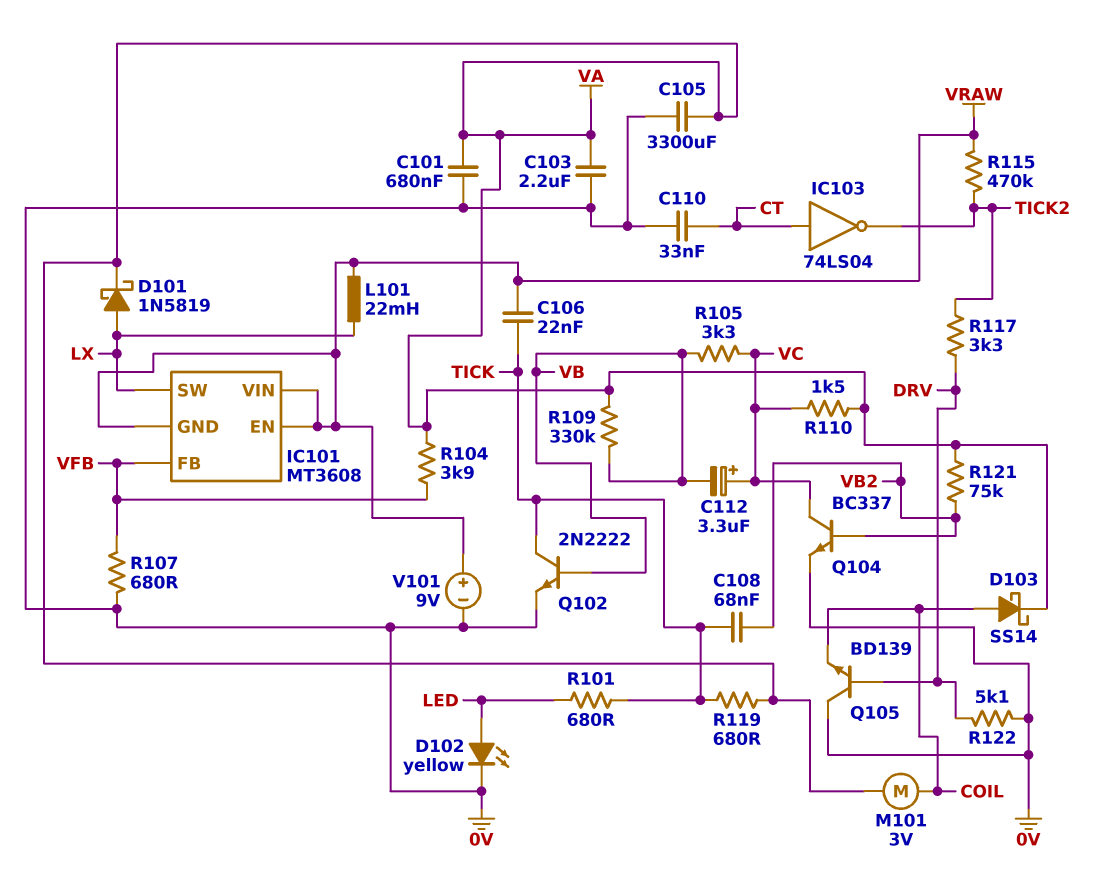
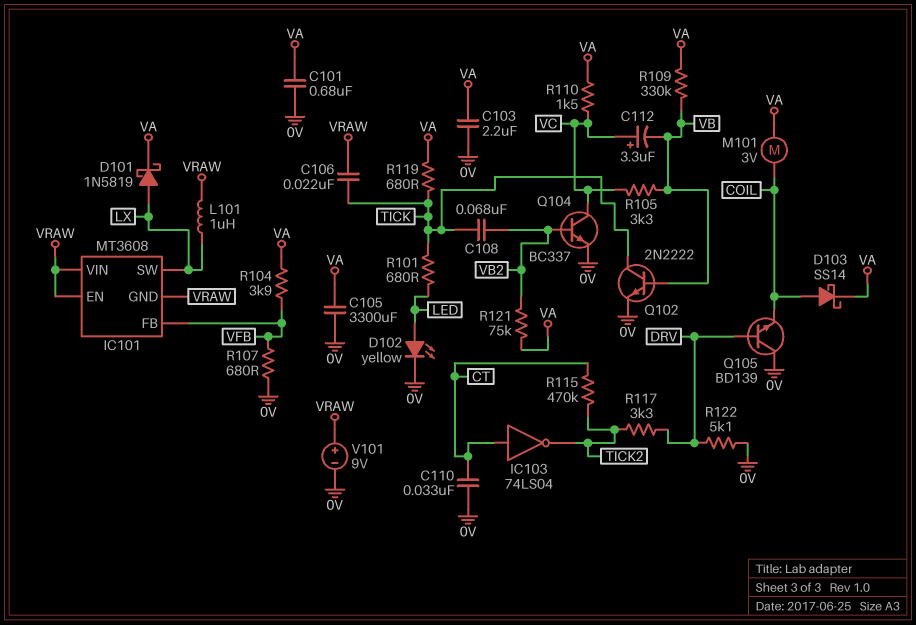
L101: 22mH (LX, VRAW) -> 1uH (LX, VRAW)
R115: 470k (TICK2, VRAW) -> 470k (CT, TICK2)

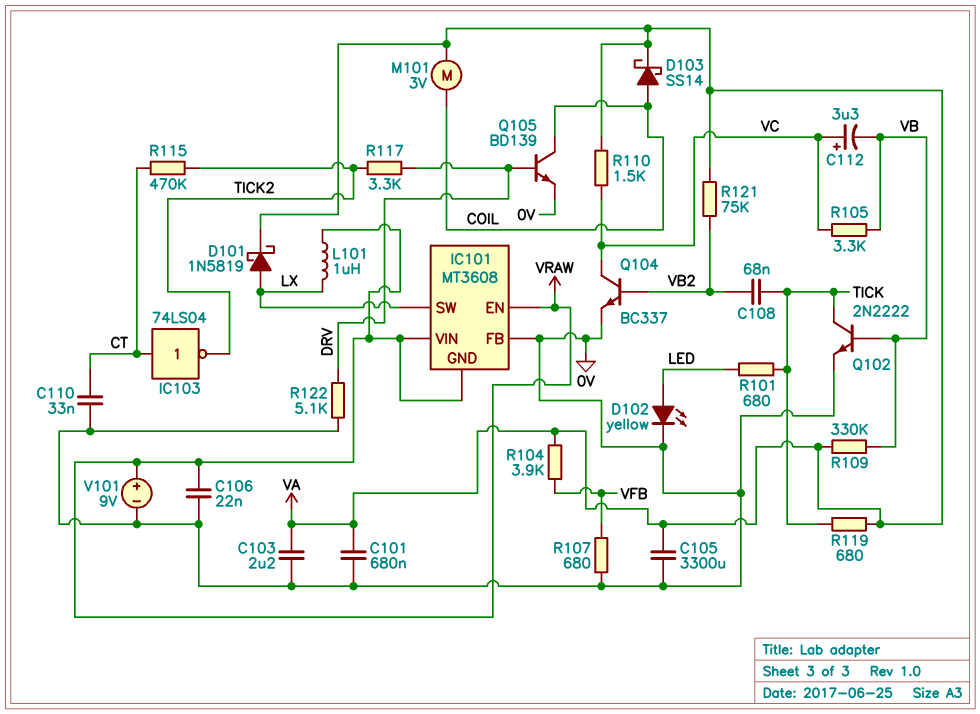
C106: 22nF (TICK, VRAW) -> 22nF (0V, VRAW)
IC101 pin FB: VFB -> 0V
Q105: NPN BD139 (B DRV, C 0V, E COIL) -> NPN BD139 (B DRV, C COIL, E 0V)

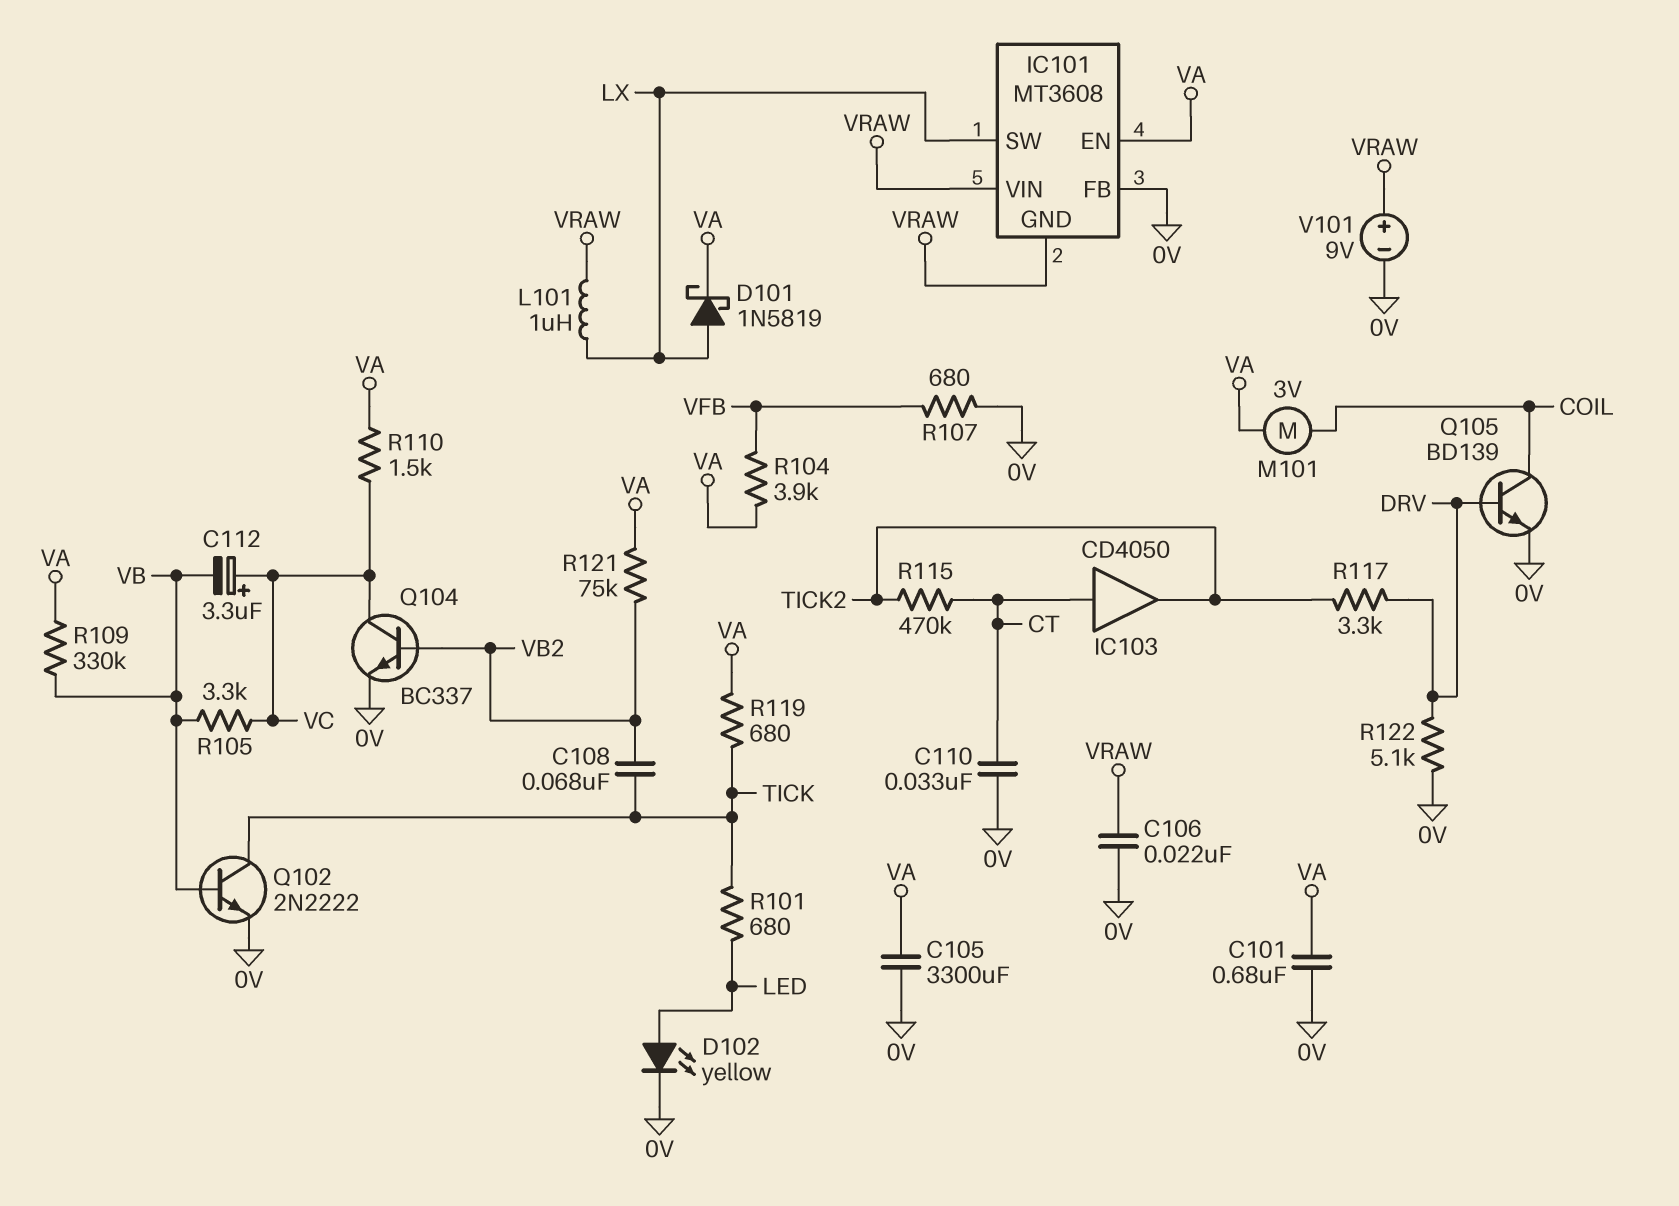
C103: 2.2uF (0V, VA) -> none
D103: schottky SS14 (A COIL, K VA) -> none
IC101 pin EN: VRAW -> VA
IC103: NOT 74LS04 (in CT, out TICK2) -> buffer CD4050 (in CT, out TICK2)

